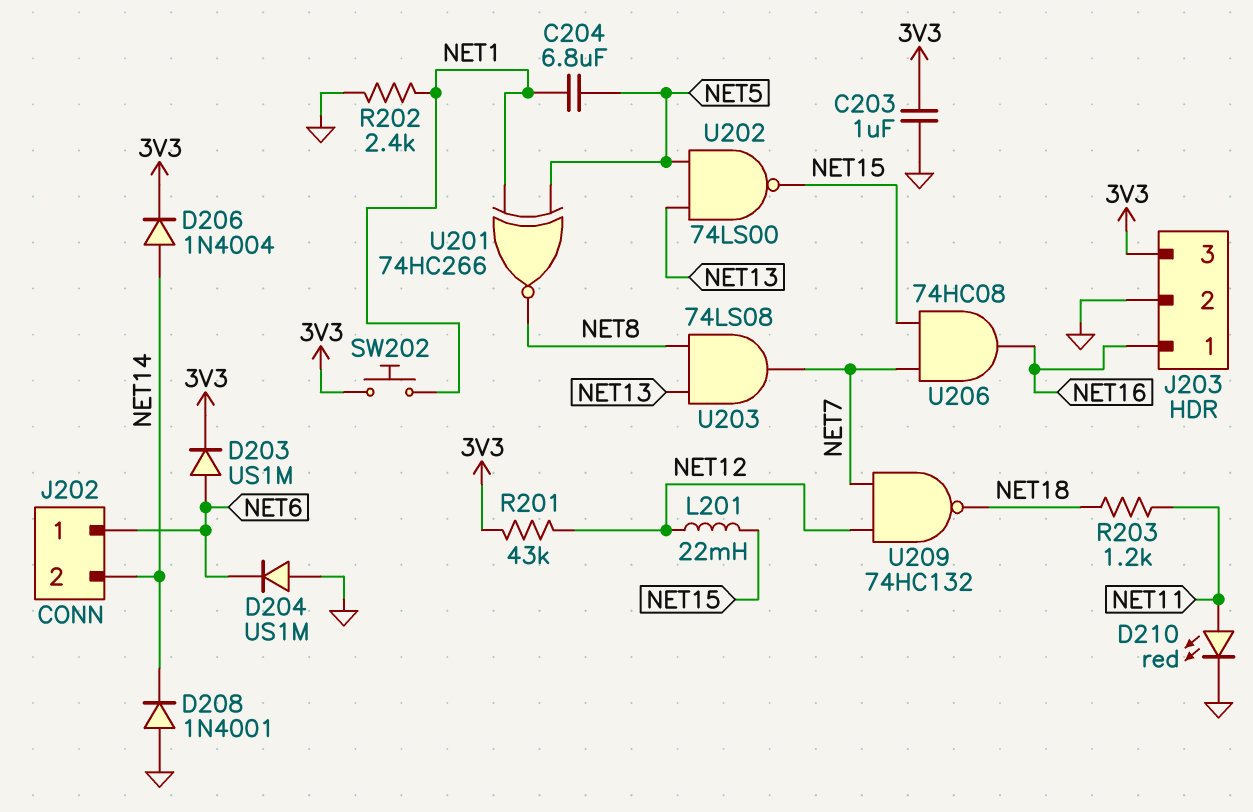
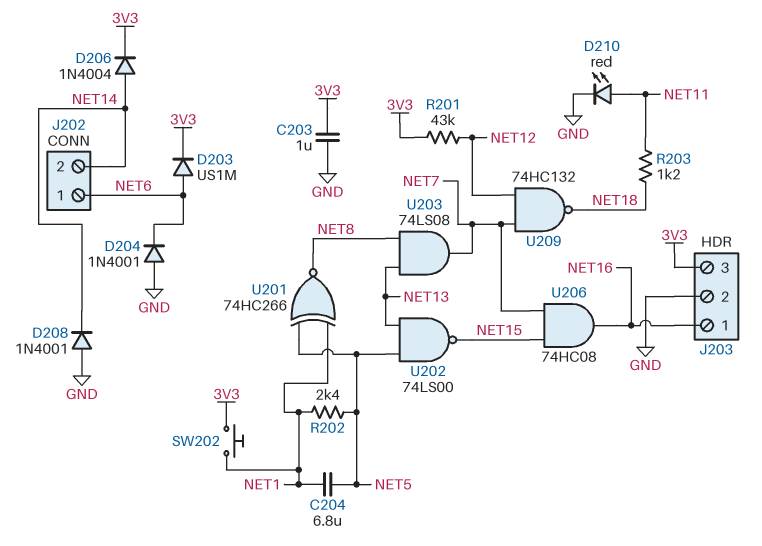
D204: diode US1M (A GND, K NET6) -> diode 1N4001 (A GND, K NET6)
L201: 22mH (NET12, NET15) -> none
R202: 2.4k (GND, NET1) -> 2.4k (NET1, NET5)

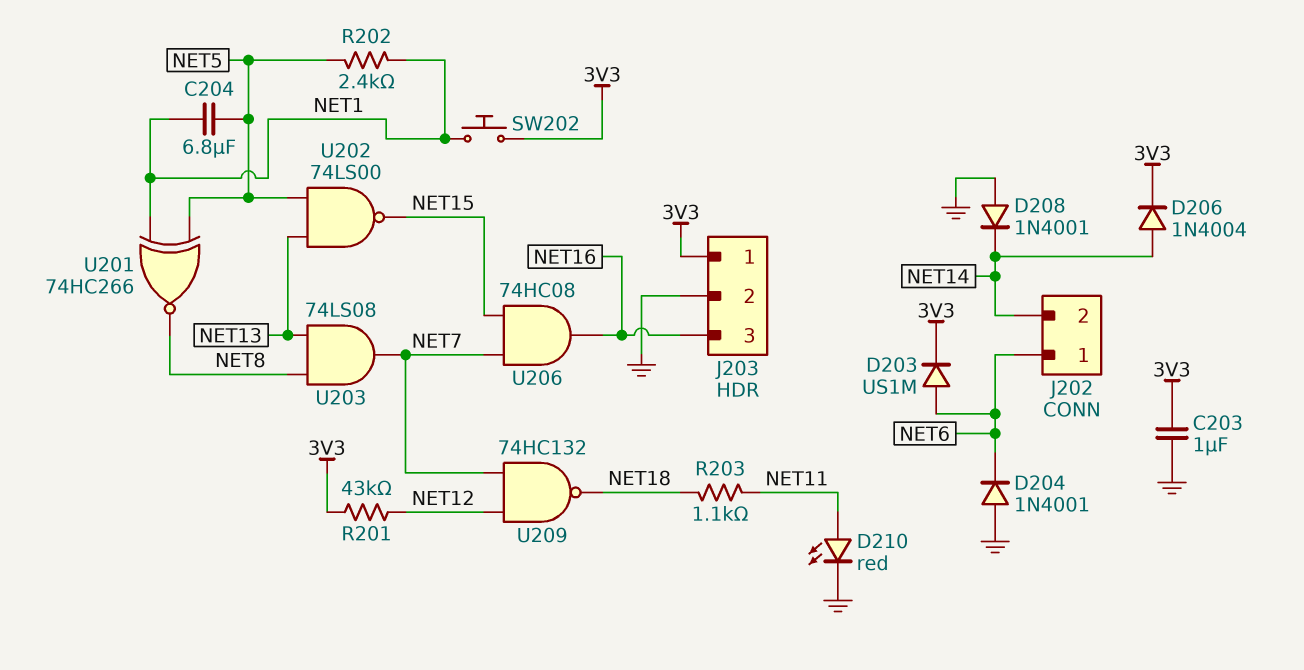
J203 pin 1: NET16 -> 3V3
J203 pin 3: 3V3 -> NET16
R203: 1.2k (NET11, NET18) -> 1.1k (NET11, NET18)

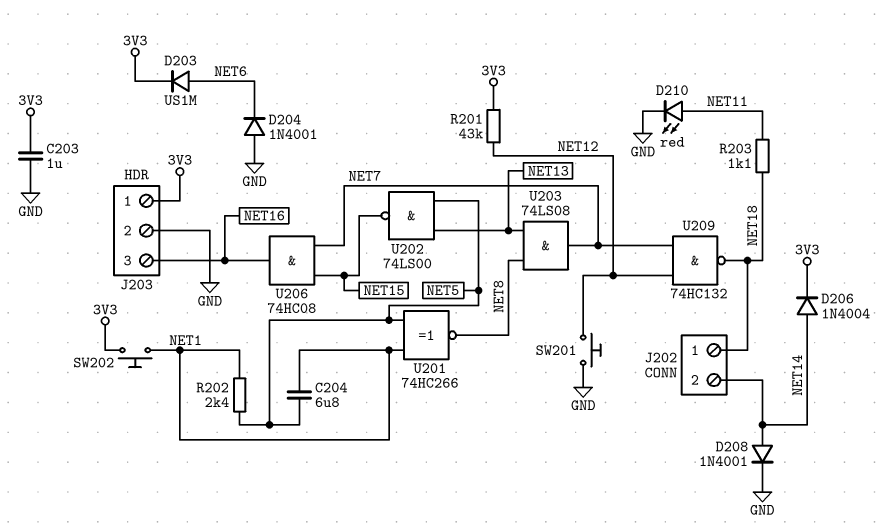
D208: diode 1N4001 (A GND, K NET14) -> diode 1N4001 (A NET14, K GND)
J202 pin 1: NET6 -> NET18
SW201: none -> button (GND, NET12)

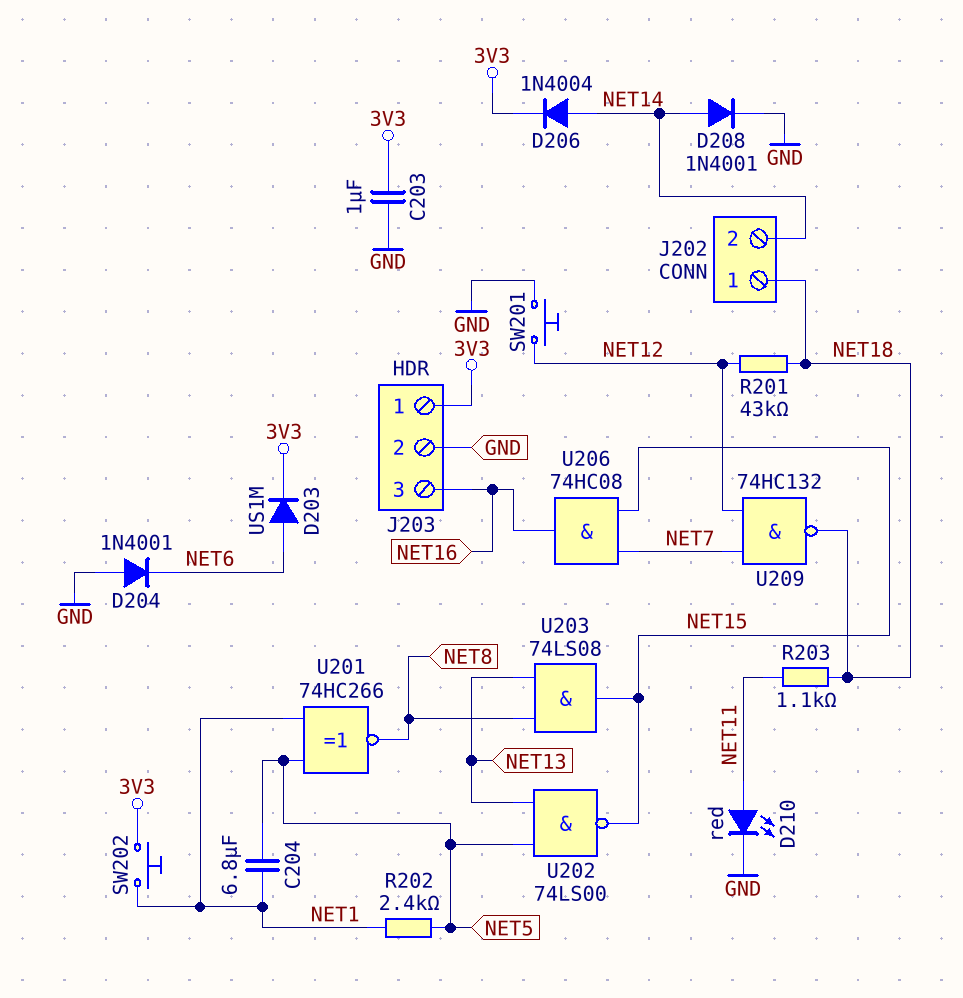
R201: 43k (3V3, NET12) -> 43k (NET12, NET18)
U203: AND 74LS08 (in NET8, in NET13, out NET7) -> AND 74LS08 (in NET8, in NET13, out NET15)

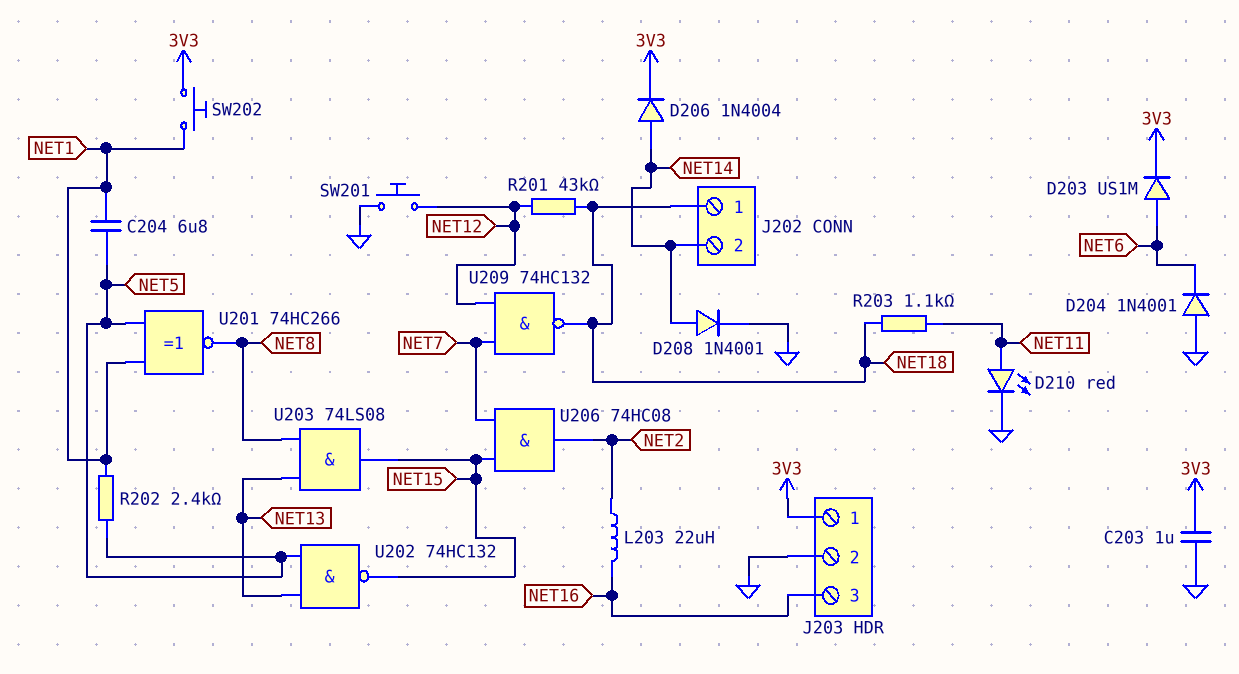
L203: none -> 22uH (NET2, NET16)
U202: NAND 74LS00 (in NET5, in NET13, out NET15) -> NAND 74HC132 (in NET5, in NET13, out NET15)
U206: AND 74HC08 (in NET7, in NET15, out NET16) -> AND 74HC08 (in NET7, in NET15, out NET2)

